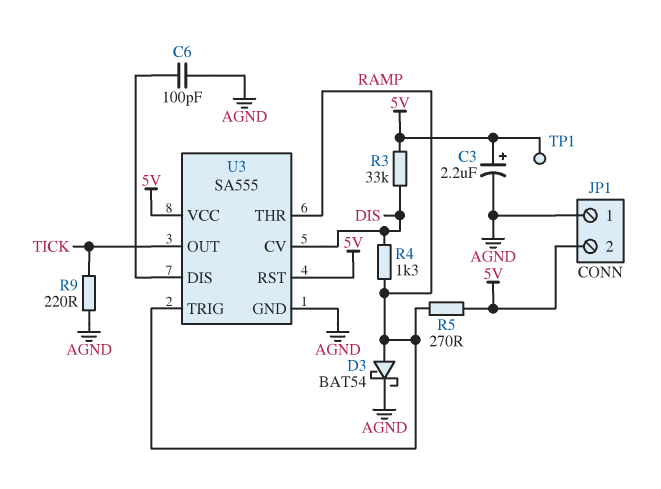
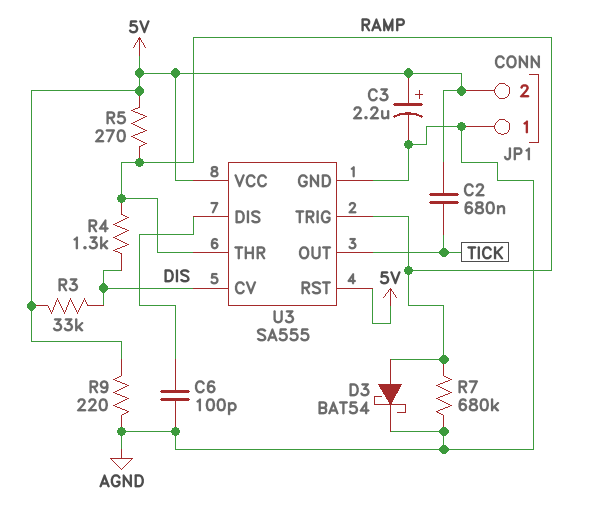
C2: none -> 680nF (5V, TICK)
R7: none -> 680k (AGND, RAMP)
R9: 220 (AGND, TICK) -> 220 (5V, AGND)
TP1: test point (5V) -> none

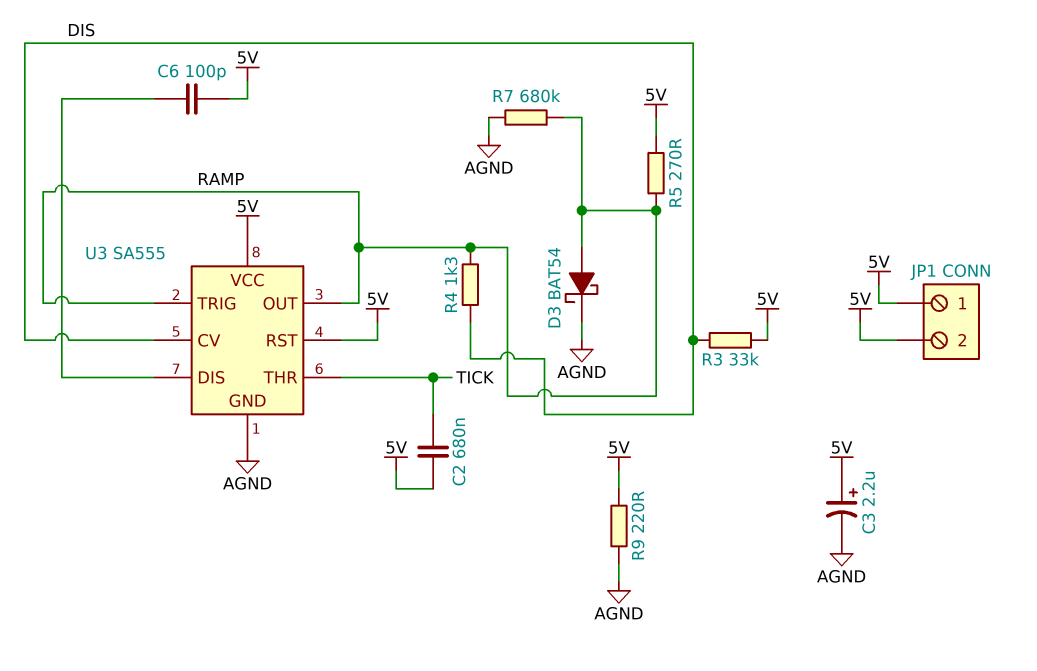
C6: 100pF (AGND, U3/DIS) -> 100pF (5V, U3/DIS)
JP1 pin 1: AGND -> 5V
U3 pin OUT: TICK -> RAMP
U3 pin THR: RAMP -> TICK

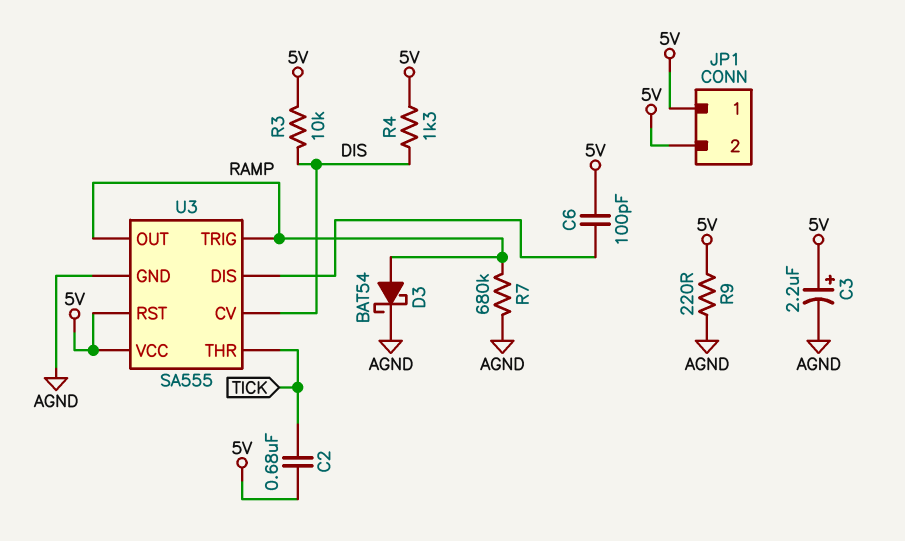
R3: 33k (5V, DIS) -> 10k (5V, DIS)
R4: 1.3k (DIS, RAMP) -> 1.3k (5V, DIS)
R5: 270 (5V, RAMP) -> none

